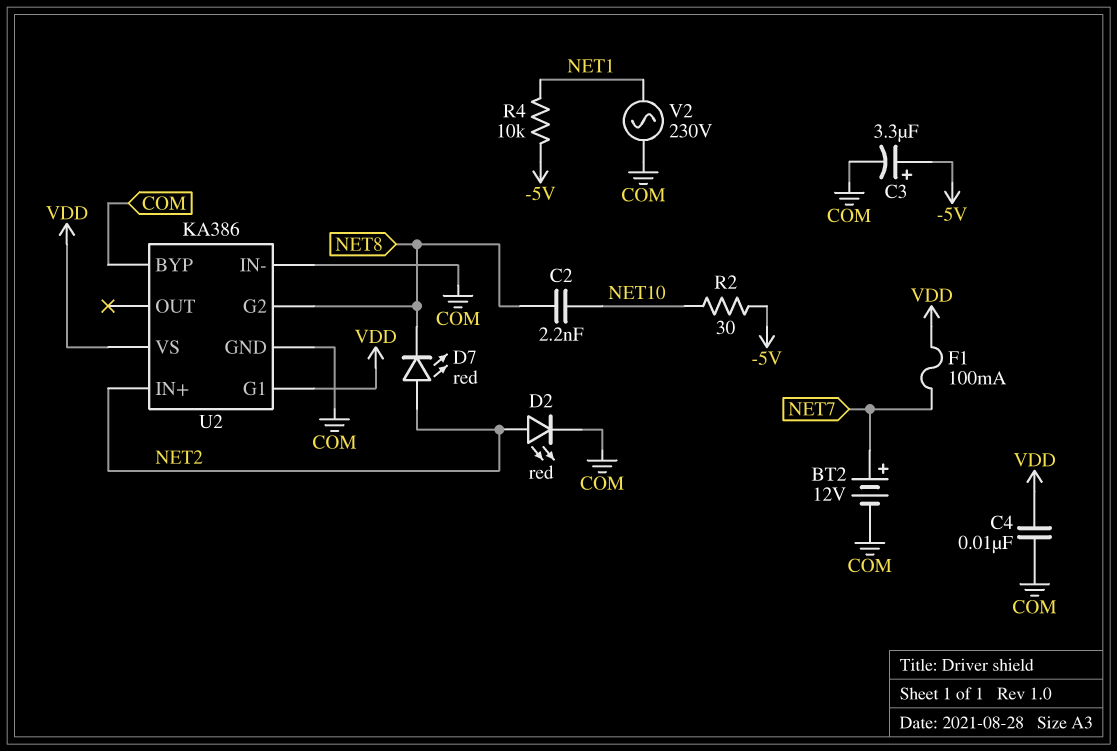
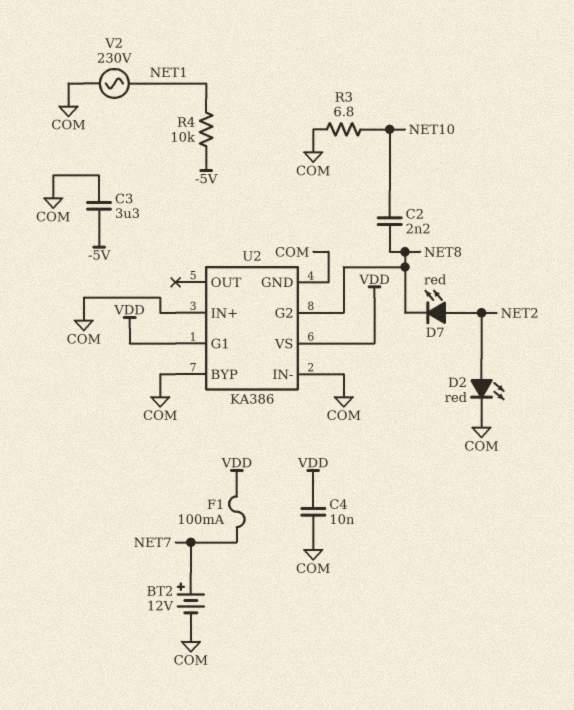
C3: 3.3uF (plus -5V, minus COM) -> 3.3uF (-5V, COM)
R2: 30 (-5V, NET10) -> none
R3: none -> 6.8 (COM, NET10)
U2 pin IN+: NET2 -> COM

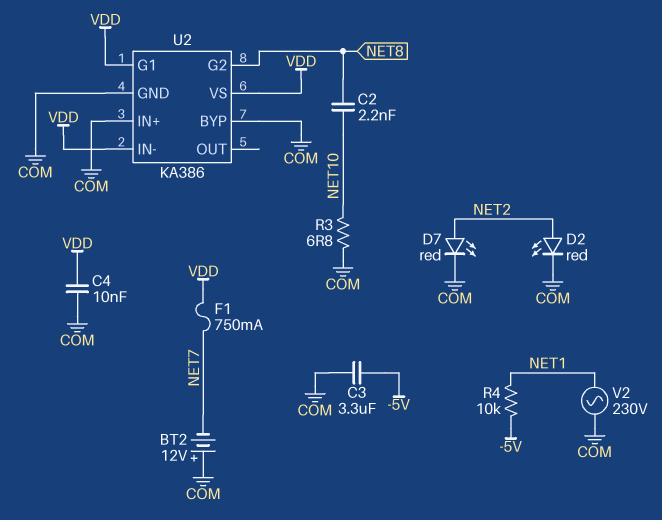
BT2: 12V (plus NET7, minus COM) -> 12V (plus COM, minus NET7)
D7: LED red (A NET2, K NET8) -> LED red (A NET2, K COM)
F1: 100mA (NET7, VDD) -> 750mA (NET7, VDD)
U2 pin IN-: COM -> VDD

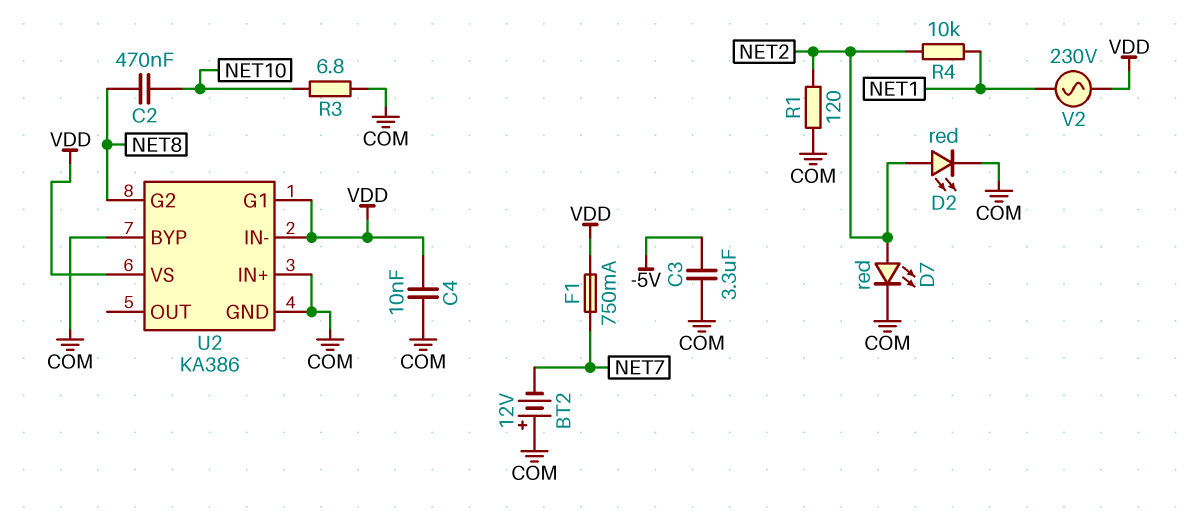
C2: 2.2nF (NET8, NET10) -> 470nF (NET8, NET10)
R1: none -> 120 (COM, NET2)
R4: 10k (-5V, NET1) -> 10k (NET1, NET2)
V2: AC 230V (COM, NET1) -> AC 230V (NET1, VDD)

